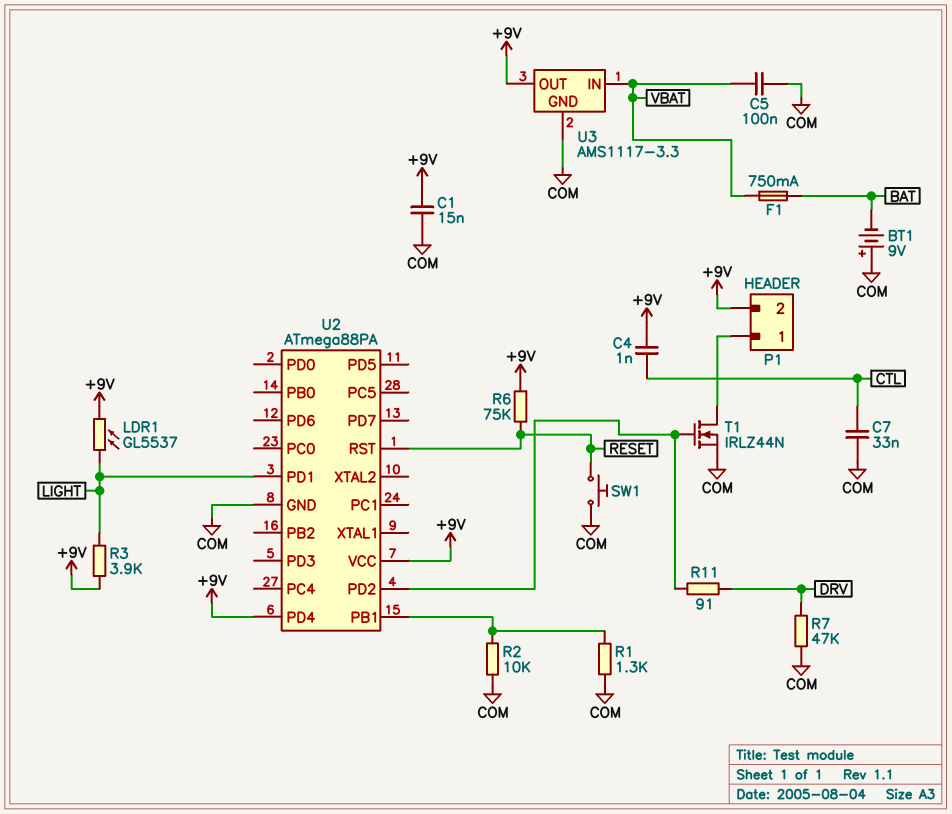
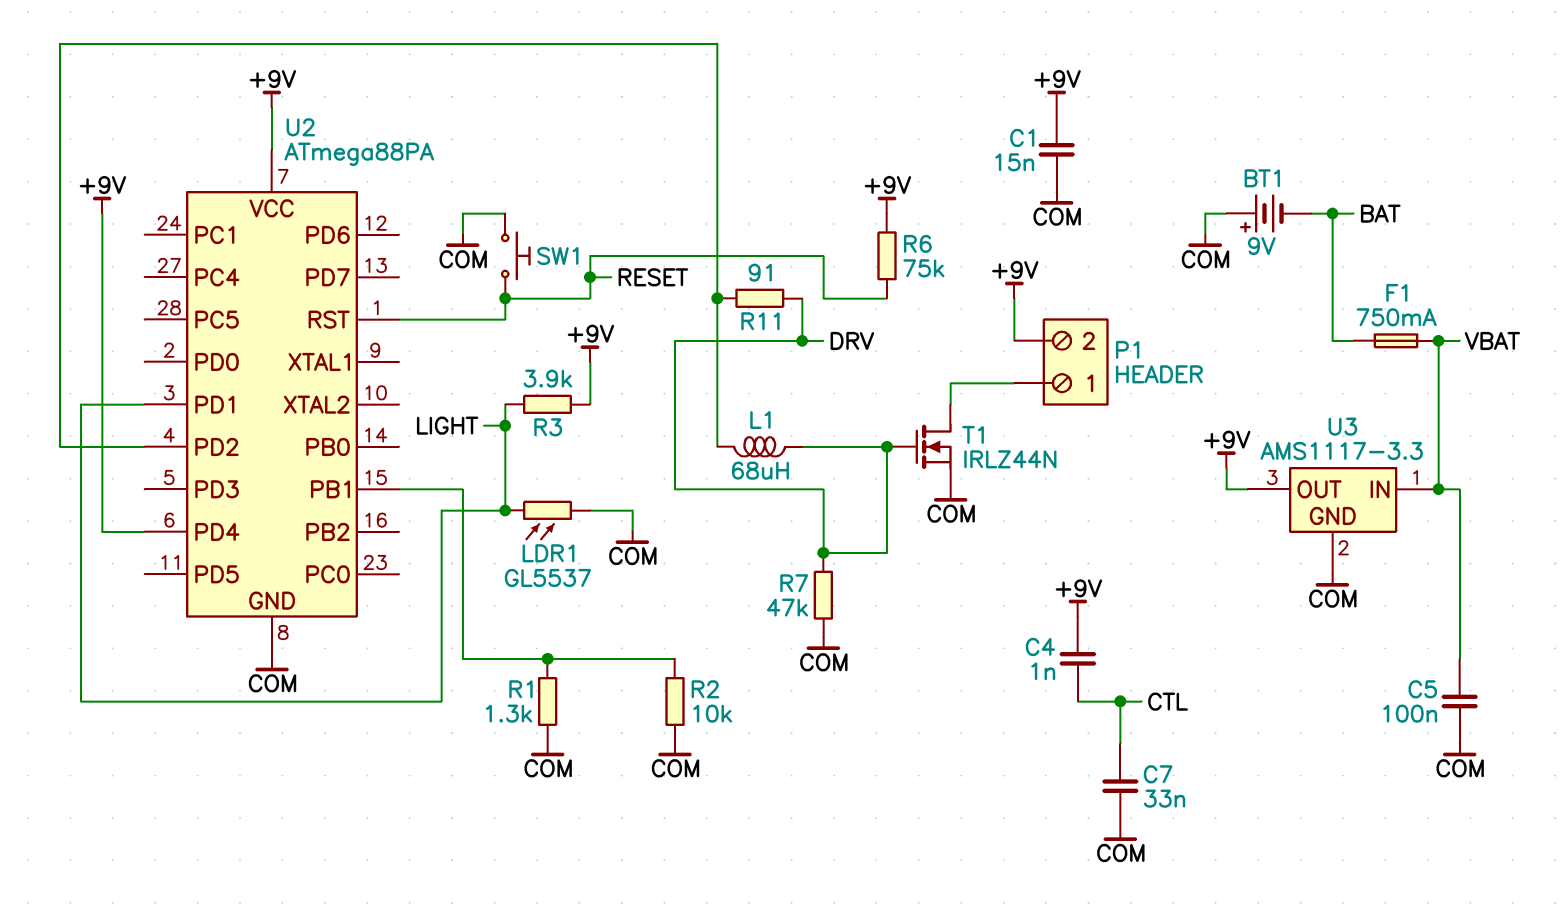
L1: none -> 68uH (DRV, U2/PD2)
LDR1: GL5537 (+9V, LIGHT) -> GL5537 (COM, LIGHT)
T1: NMOS IRLZ44N (G U2/PD2, D P1/1, S COM) -> NMOS IRLZ44N (G DRV, D P1/1, S COM)

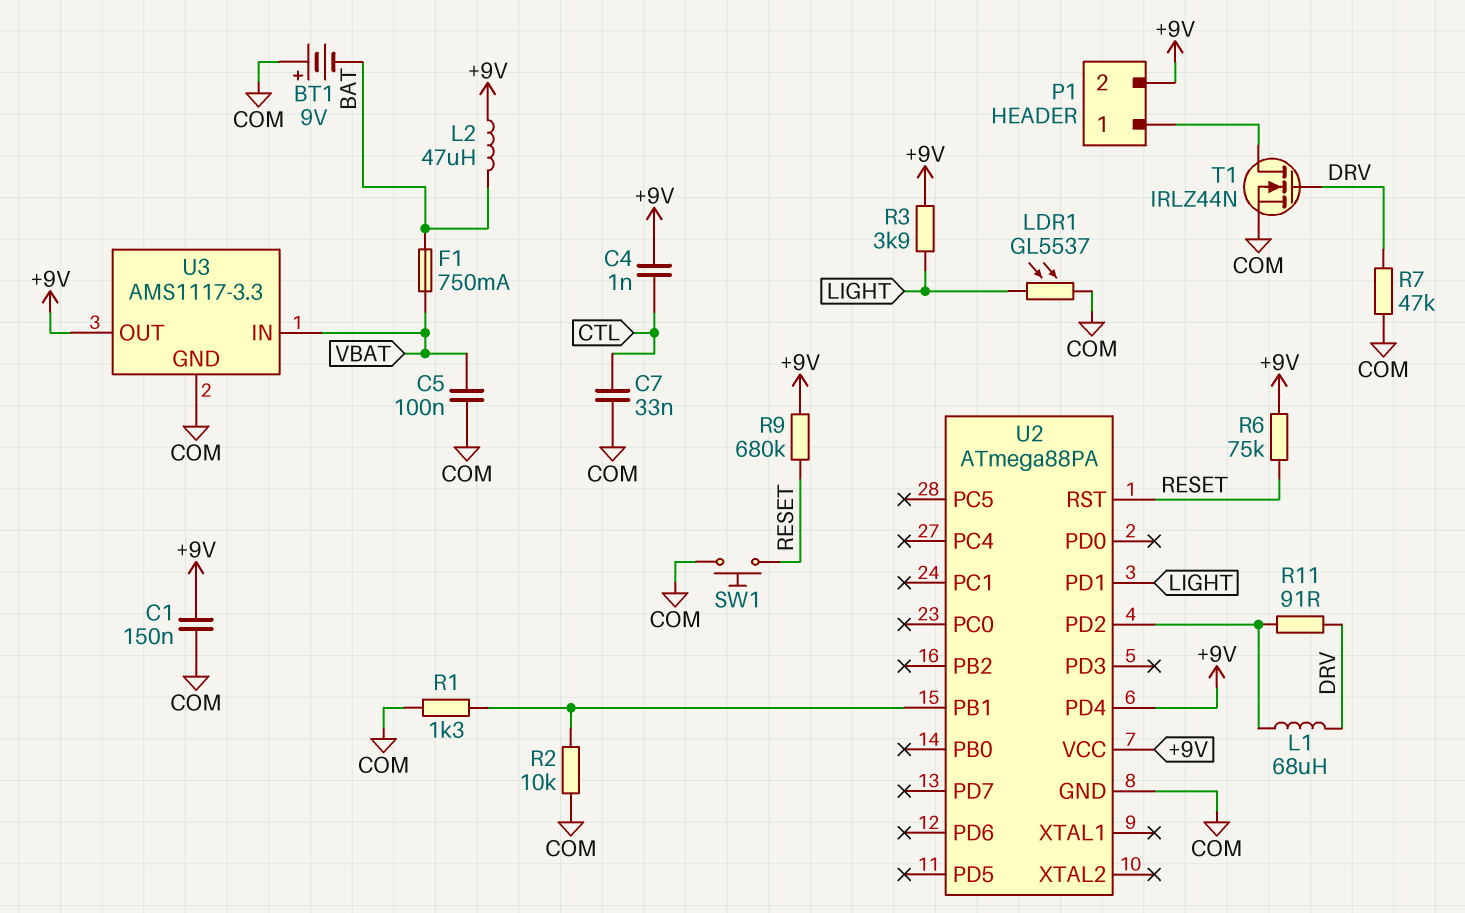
C1: 15nF (+9V, COM) -> 150nF (+9V, COM)
L2: none -> 47uH (+9V, BAT)
R9: none -> 680k (+9V, RESET)

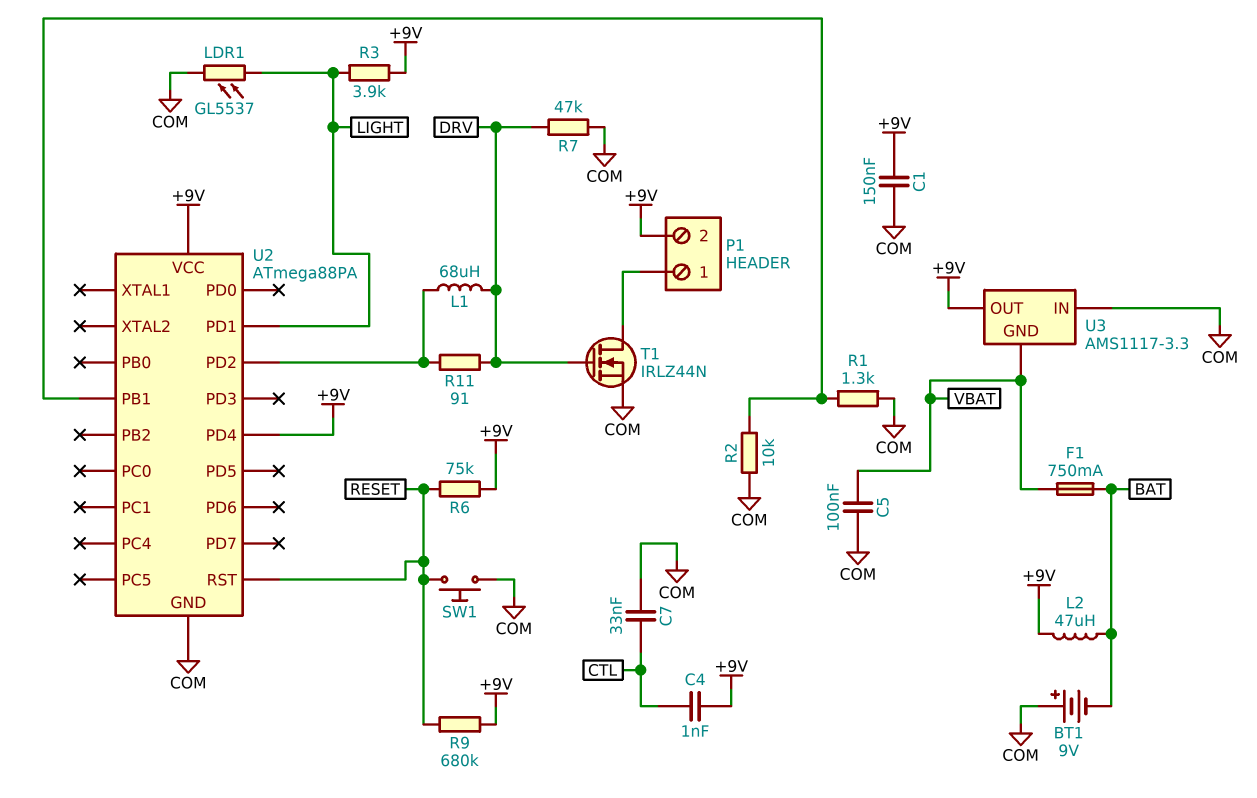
U3 pin GND: COM -> VBAT
U3 pin IN: VBAT -> COM

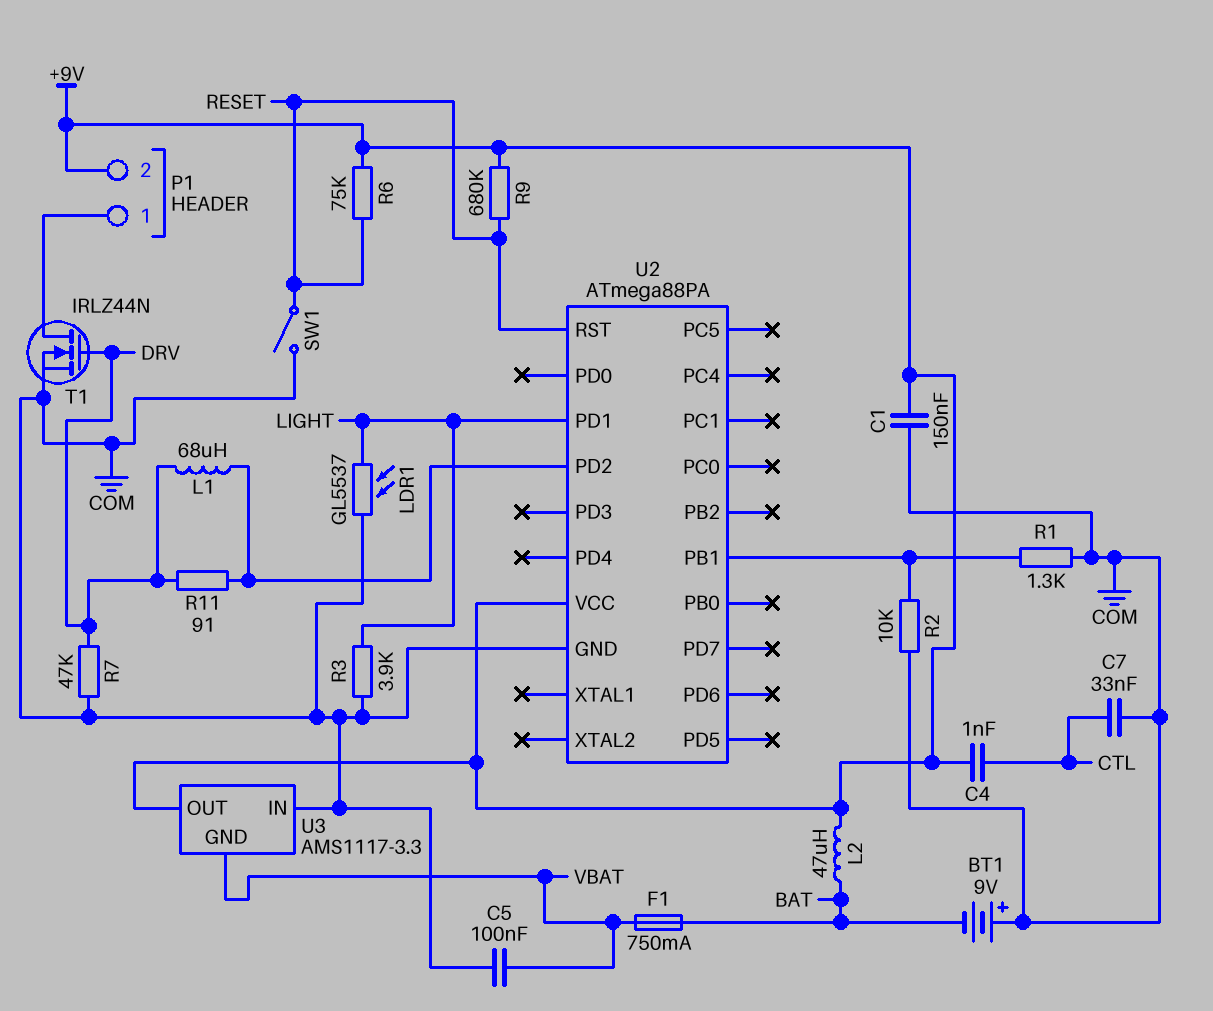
R3: 3.9k (+9V, LIGHT) -> 3.9k (COM, LIGHT)
SW1: button (COM, RESET) -> switch (COM, RESET)
U2 pin PD4: +9V -> none

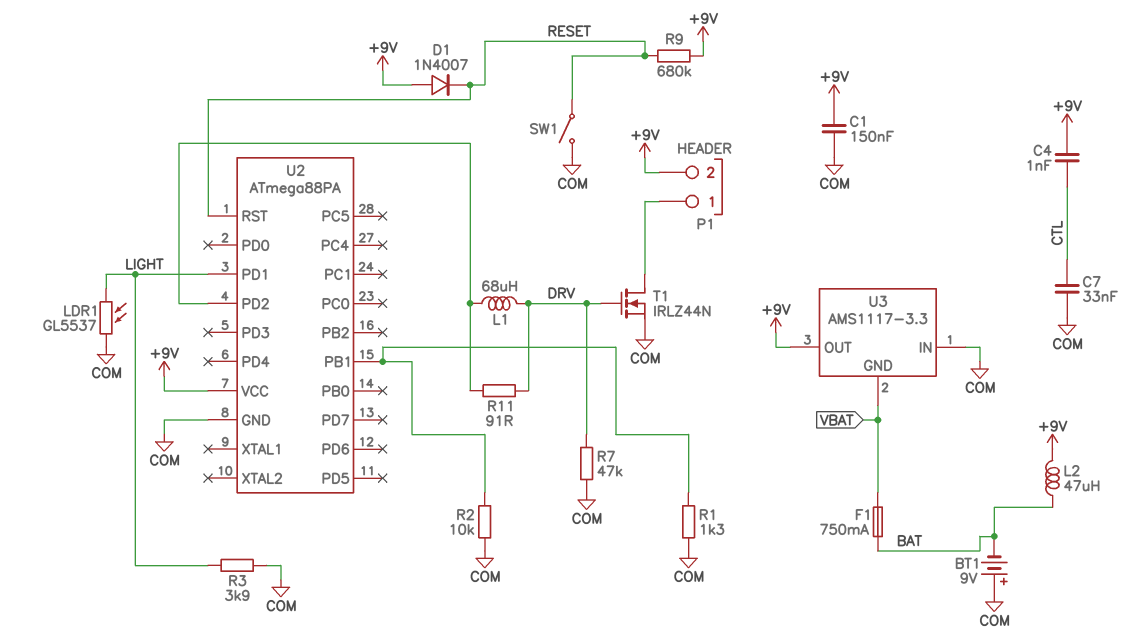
C5: 100nF (COM, VBAT) -> none
D1: none -> diode 1N4007 (A +9V, K RESET)
R6: 75k (+9V, RESET) -> none

